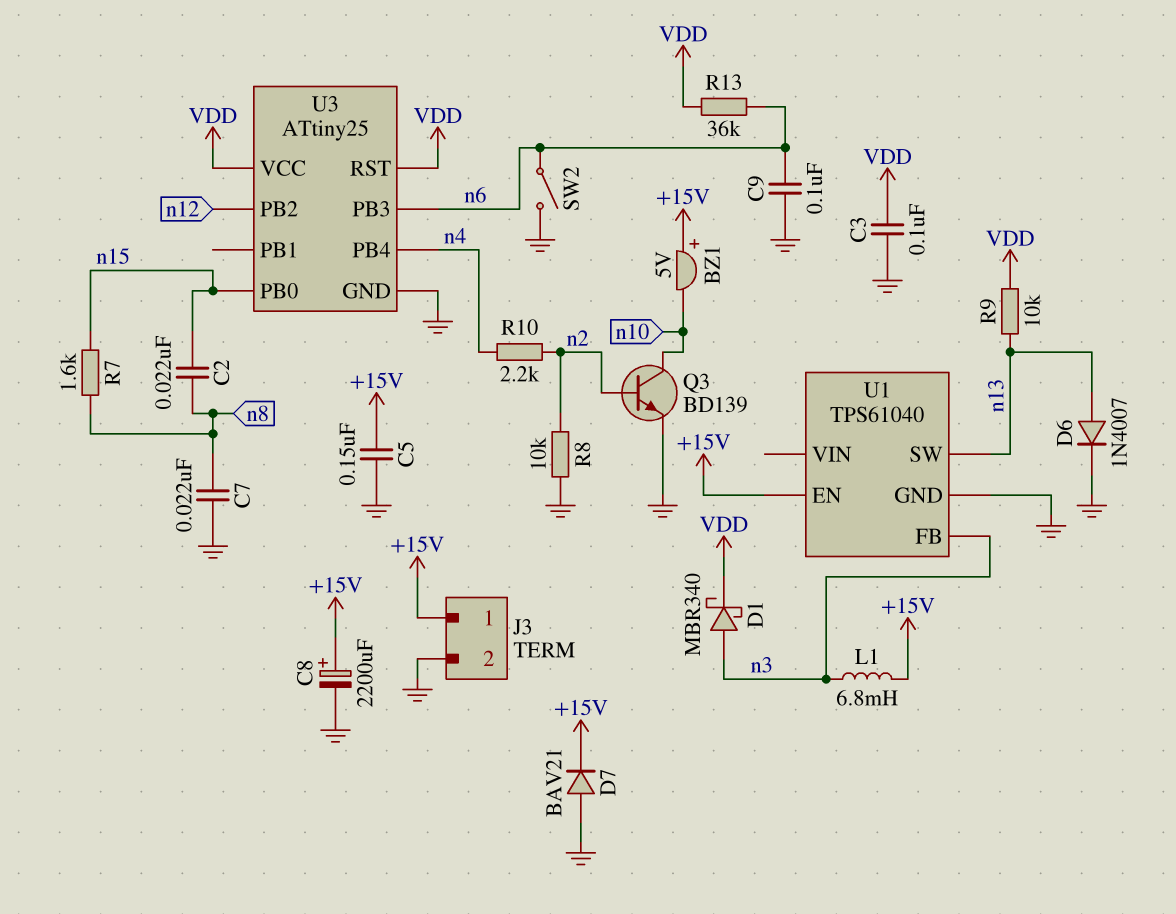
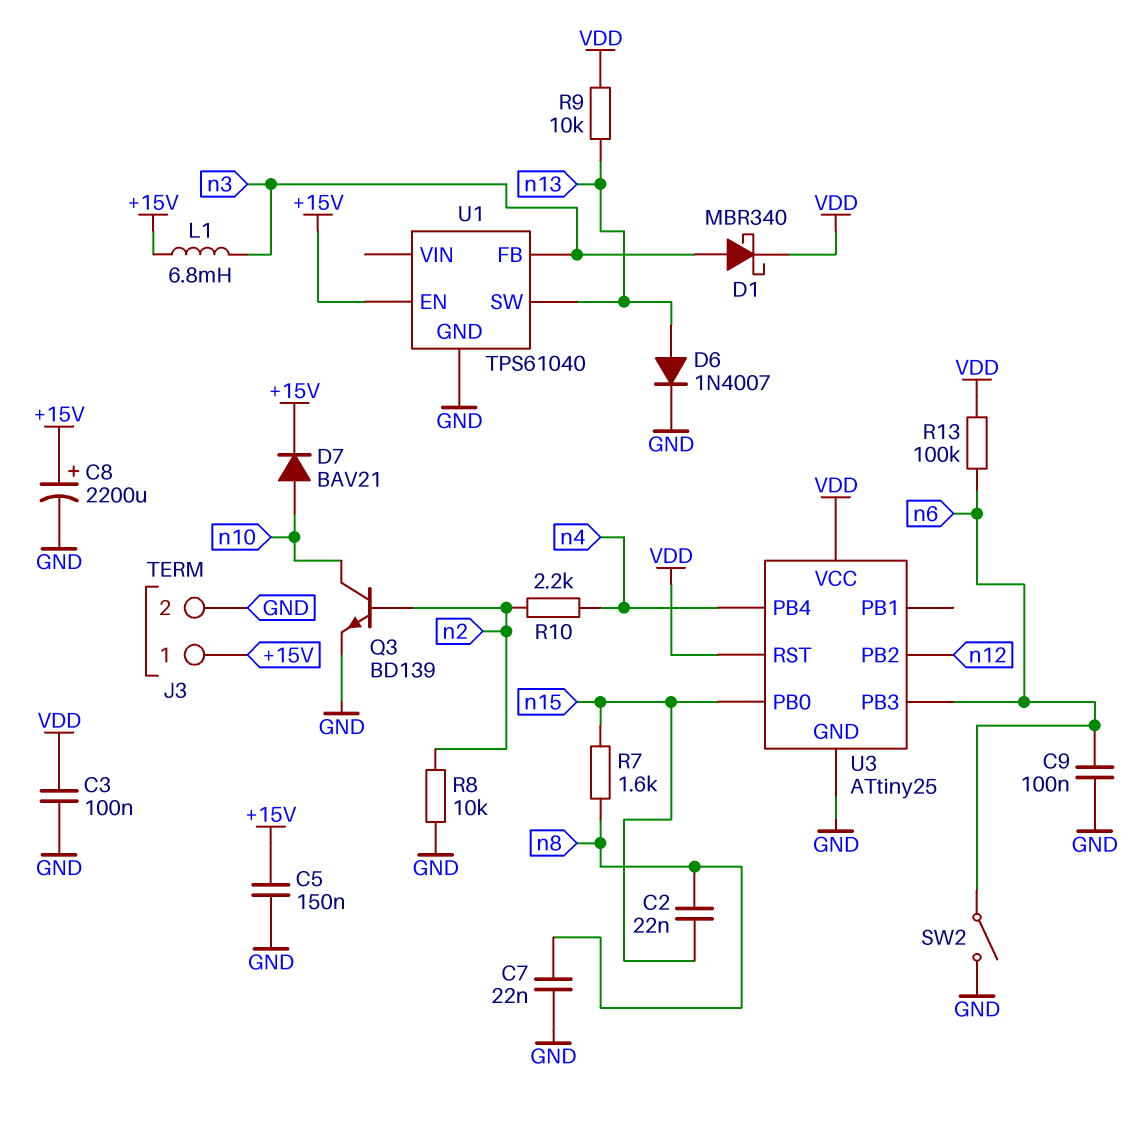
BZ1: buzzer 5V (plus +15V, minus n10) -> none
D7: diode BAV21 (A GND, K +15V) -> diode BAV21 (A n10, K +15V)
R13: 36k (VDD, n6) -> 100k (VDD, n6)

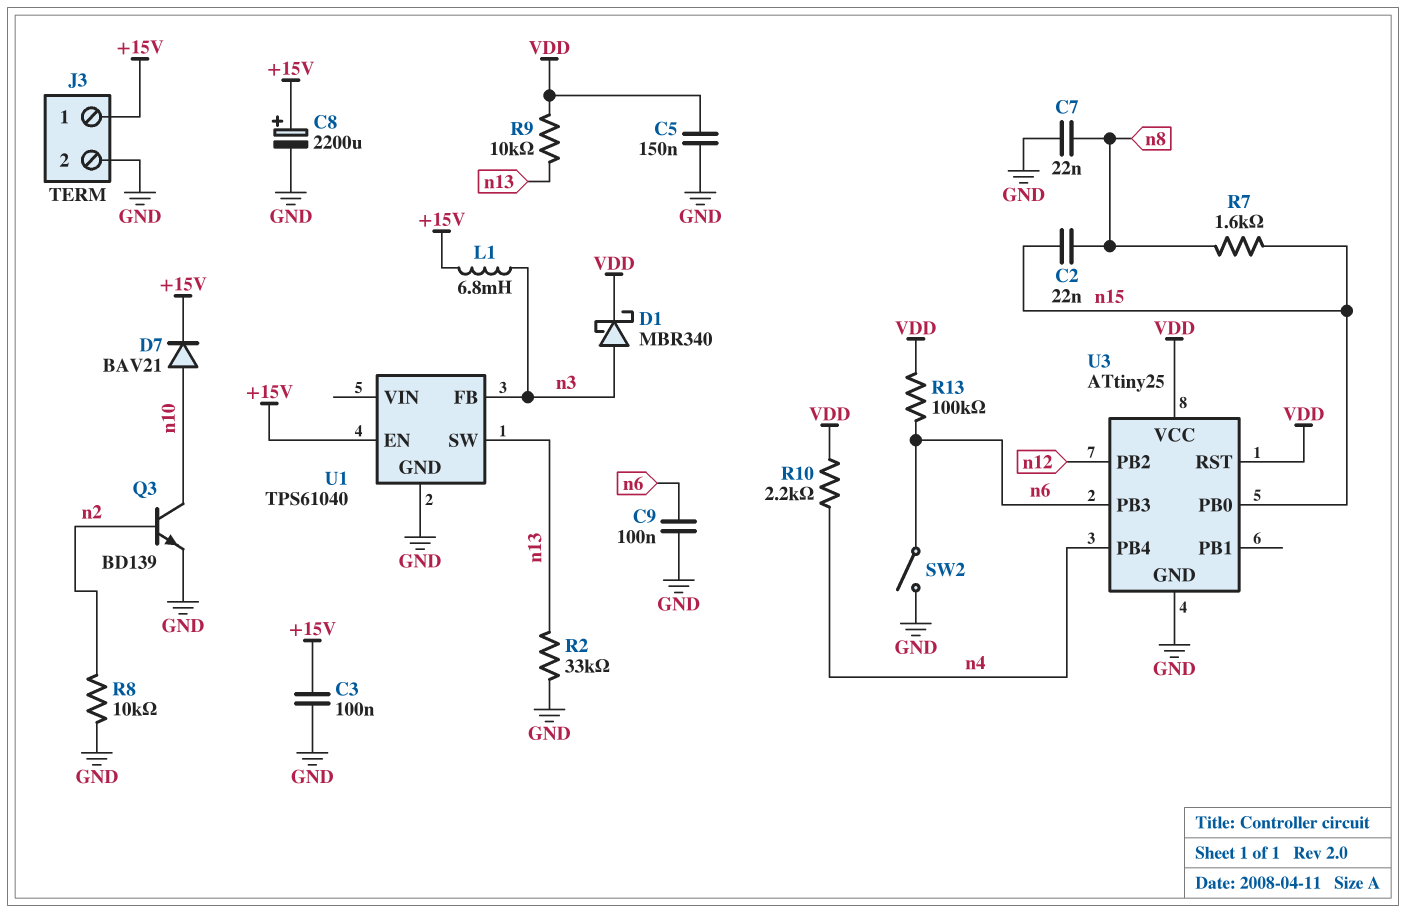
C3: 100nF (GND, VDD) -> 100nF (+15V, GND)
C5: 150nF (+15V, GND) -> 150nF (GND, VDD)
D6: diode 1N4007 (A n13, K GND) -> none
R2: none -> 33k (GND, n13)
R10: 2.2k (n2, n4) -> 2.2k (VDD, n4)

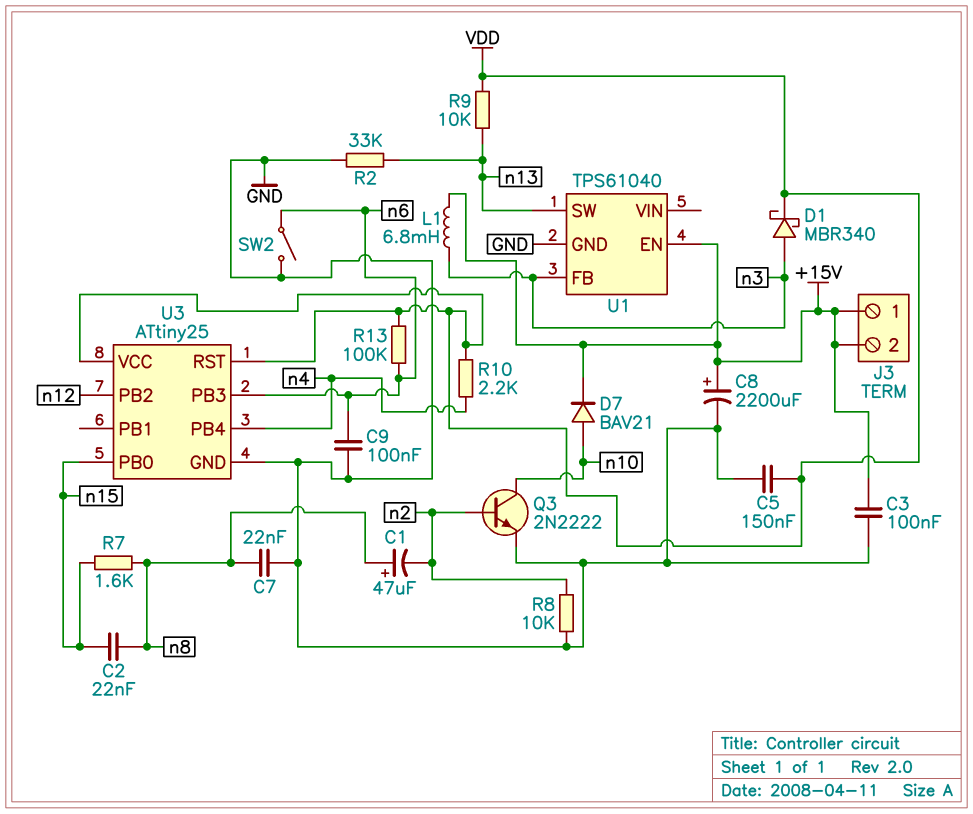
C1: none -> 47uF (plus n8, minus n2)
J3 pin 2: GND -> +15V
Q3: NPN BD139 (B n2, C n10, E GND) -> NPN 2N2222 (B n2, C n10, E GND)

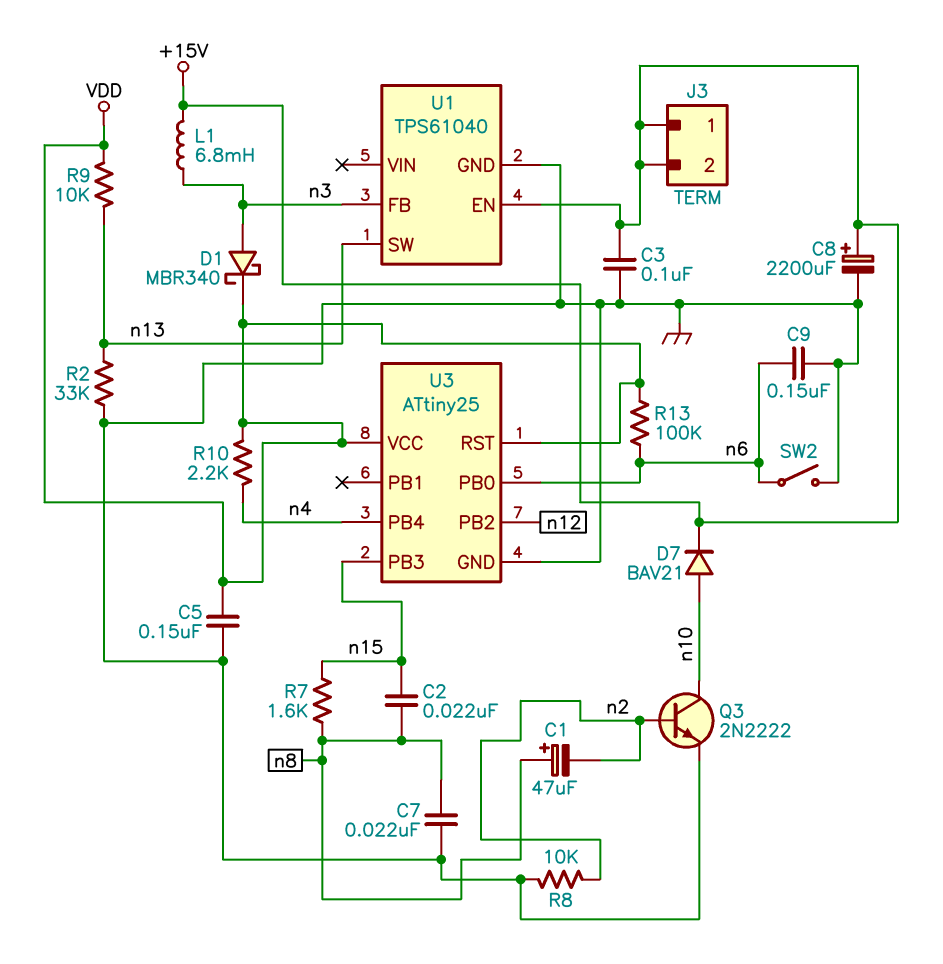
C9: 100nF (GND, n6) -> 150nF (GND, n6)
U3 pin PB0: n15 -> n6
U3 pin PB3: n6 -> n15

